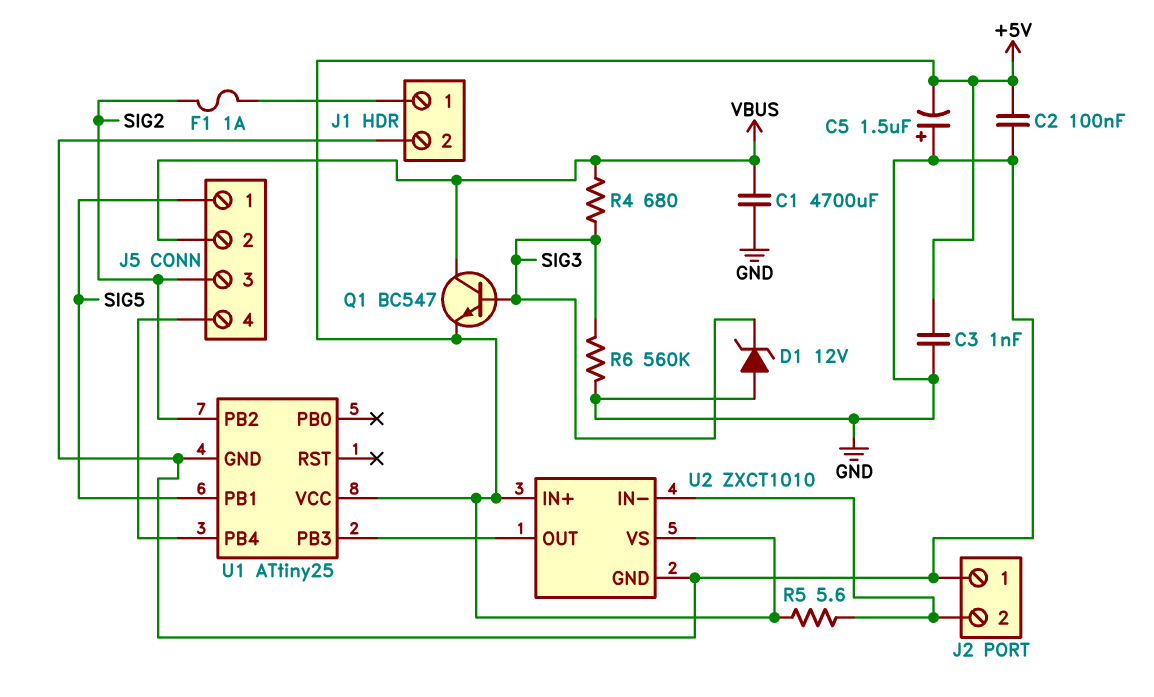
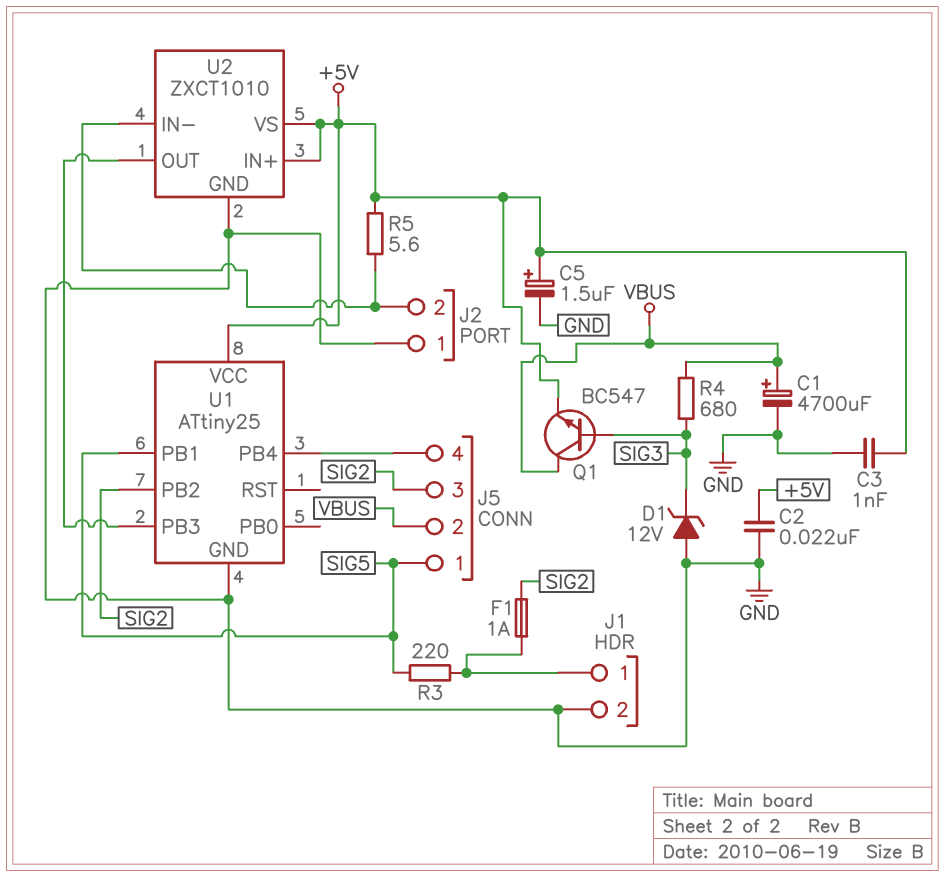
C1: 4700uF (GND, VBUS) -> 4700uF (plus VBUS, minus GND)
C2: 100nF (+5V, GND) -> 22nF (+5V, GND)
C5: 1.5uF (plus GND, minus +5V) -> 1.5uF (plus +5V, minus GND)
R3: none -> 220 (J1/1, SIG5)
R6: 560k (GND, SIG3) -> none

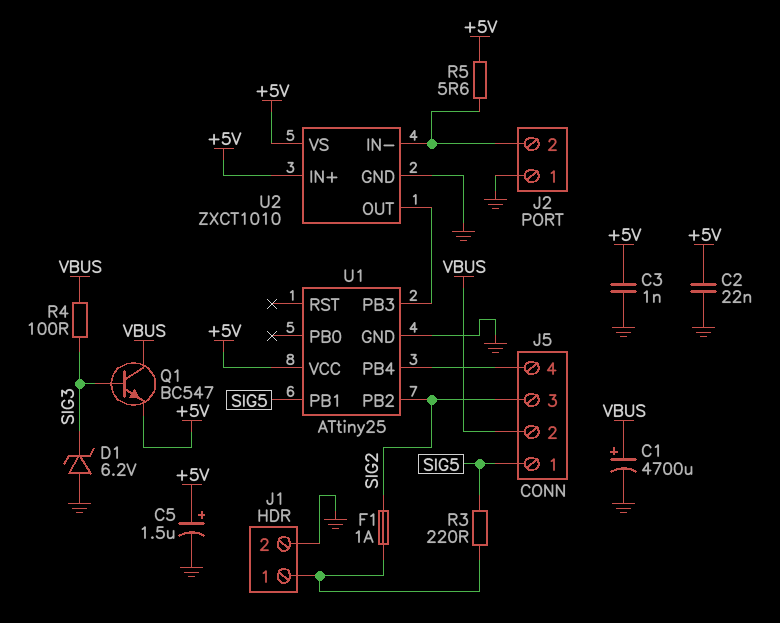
D1: zener 12V (A GND, K SIG3) -> zener 6.2V (A GND, K SIG3)
R4: 680 (SIG3, VBUS) -> 100 (SIG3, VBUS)

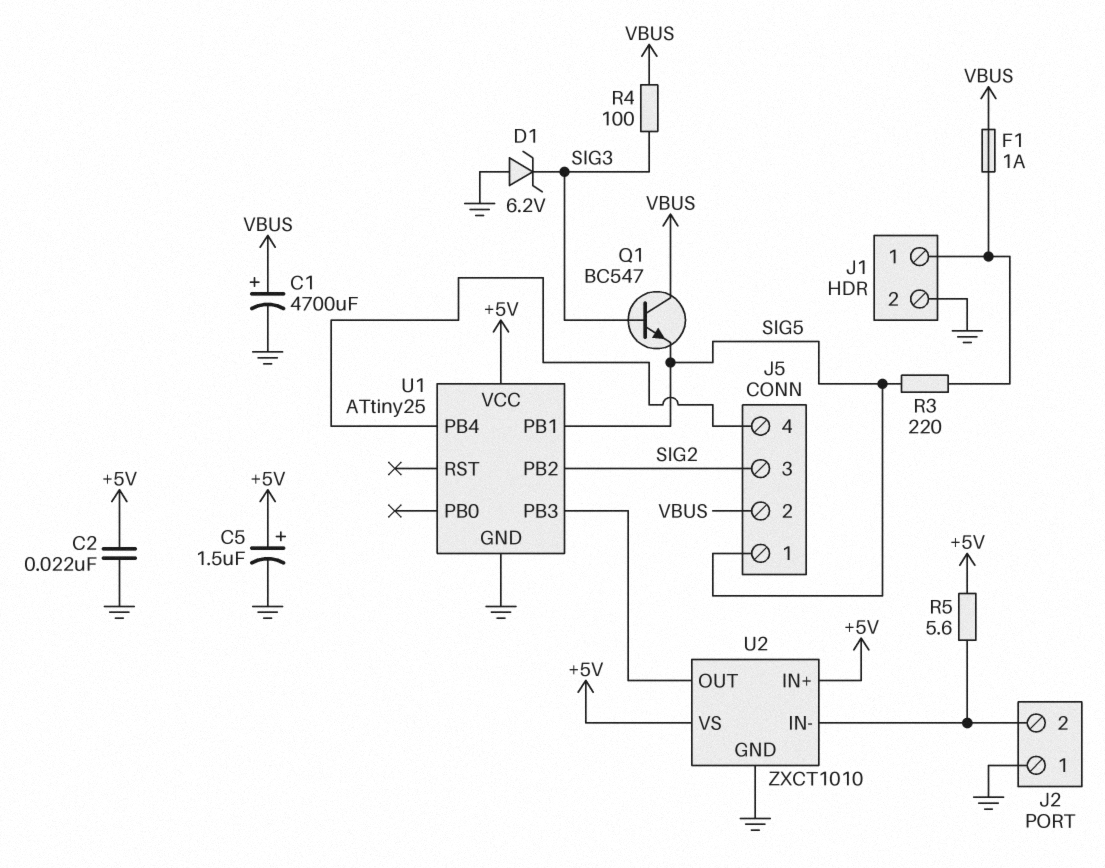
C3: 1nF (+5V, GND) -> none
F1: 1A (J1/1, SIG2) -> 1A (J1/1, VBUS)
Q1: NPN BC547 (B SIG3, C VBUS, E +5V) -> NPN BC547 (B SIG3, C VBUS, E SIG5)

